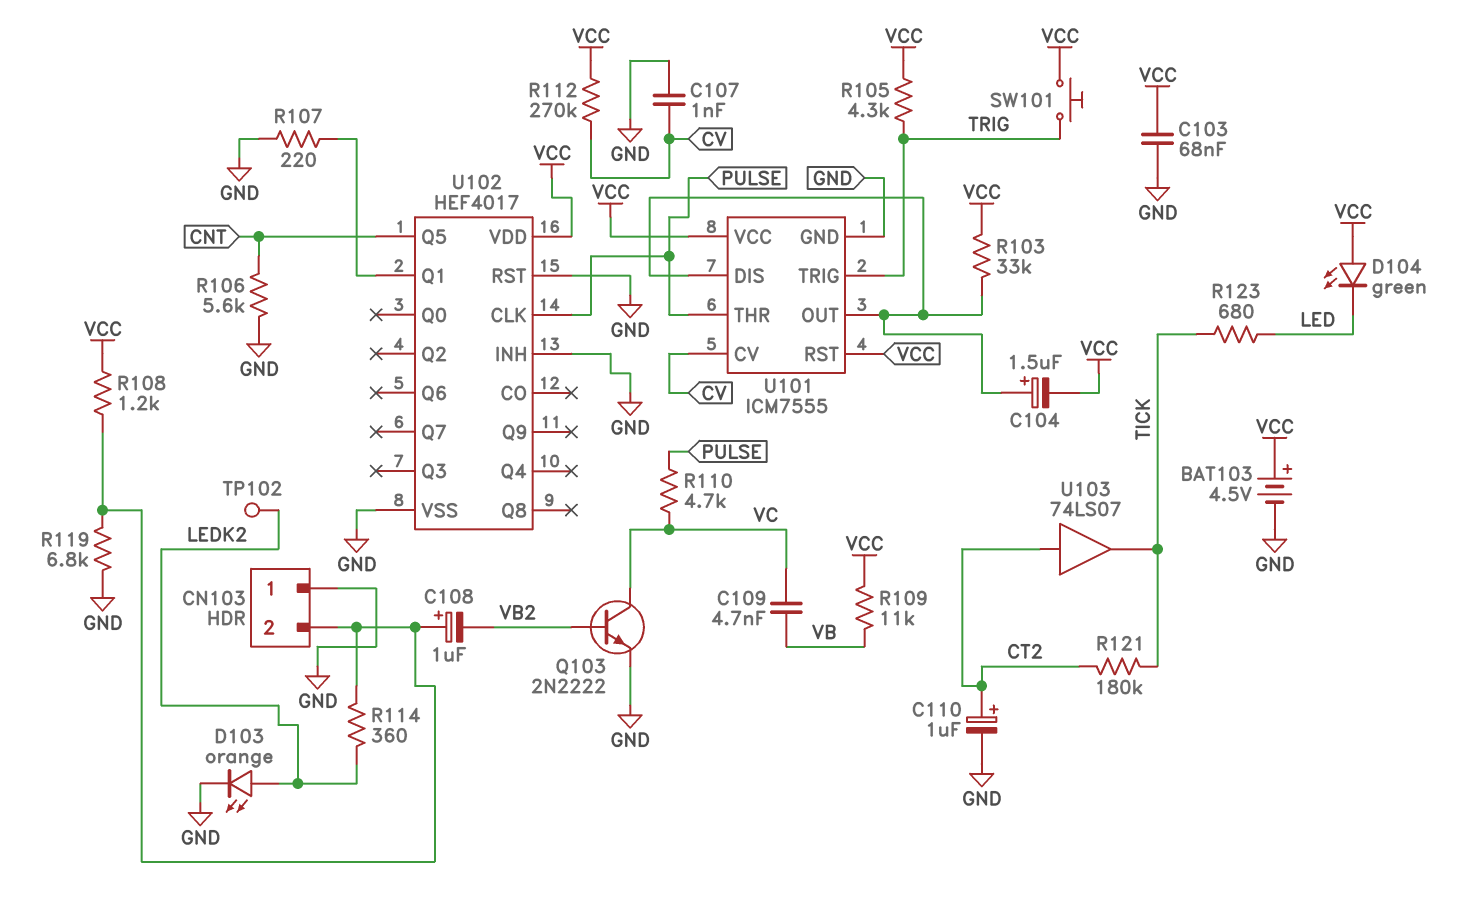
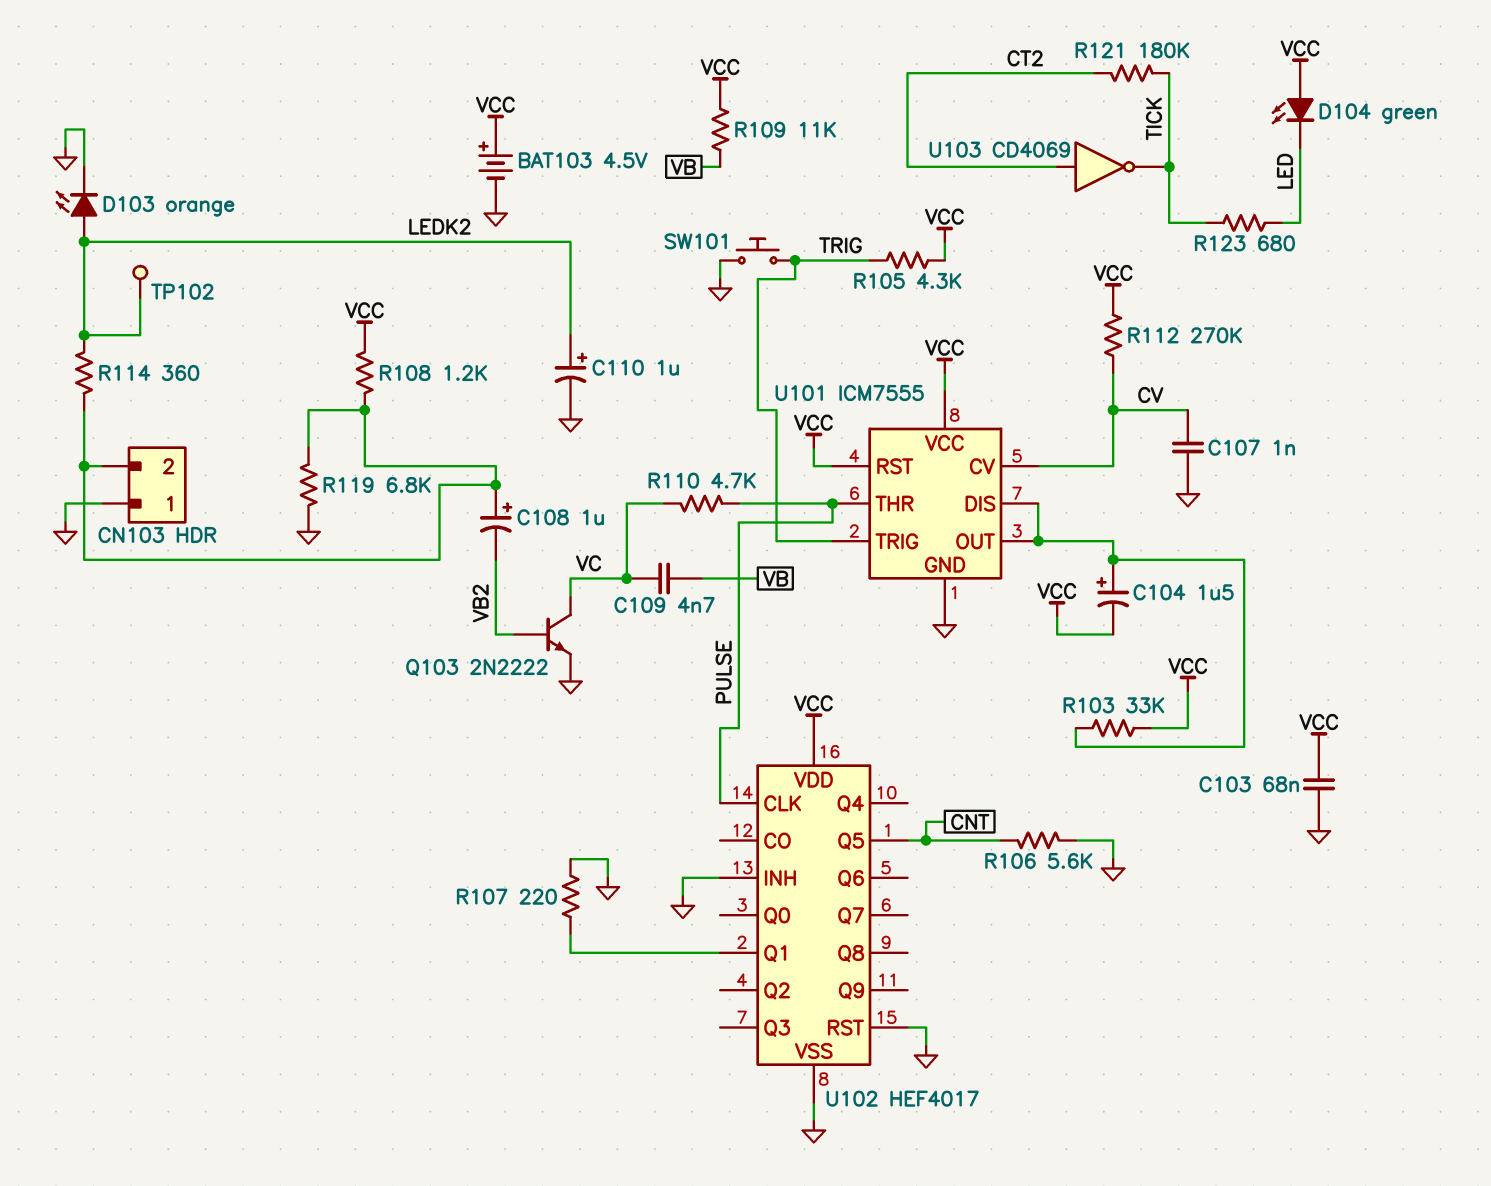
C110: 1uF (plus CT2, minus GND) -> 1uF (plus LEDK2, minus GND)
SW101: button (TRIG, VCC) -> button (GND, TRIG)
U103: buffer 74LS07 (in CT2, out TICK) -> NOT CD4069 (in CT2, out TICK)

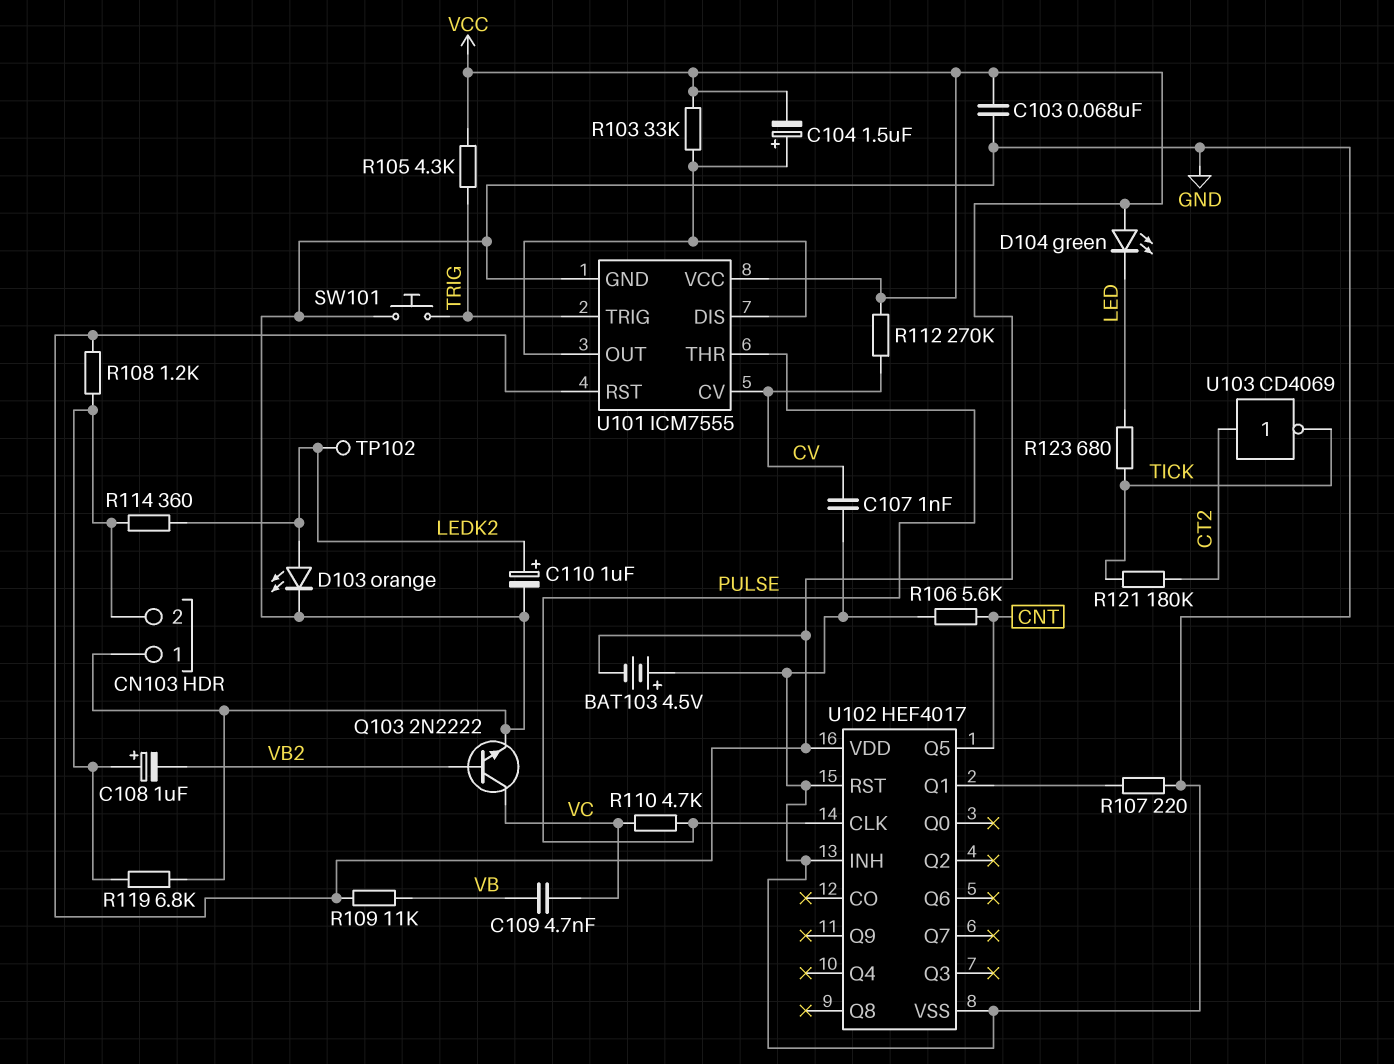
BAT103: 4.5V (plus VCC, minus GND) -> 4.5V (plus GND, minus VCC)

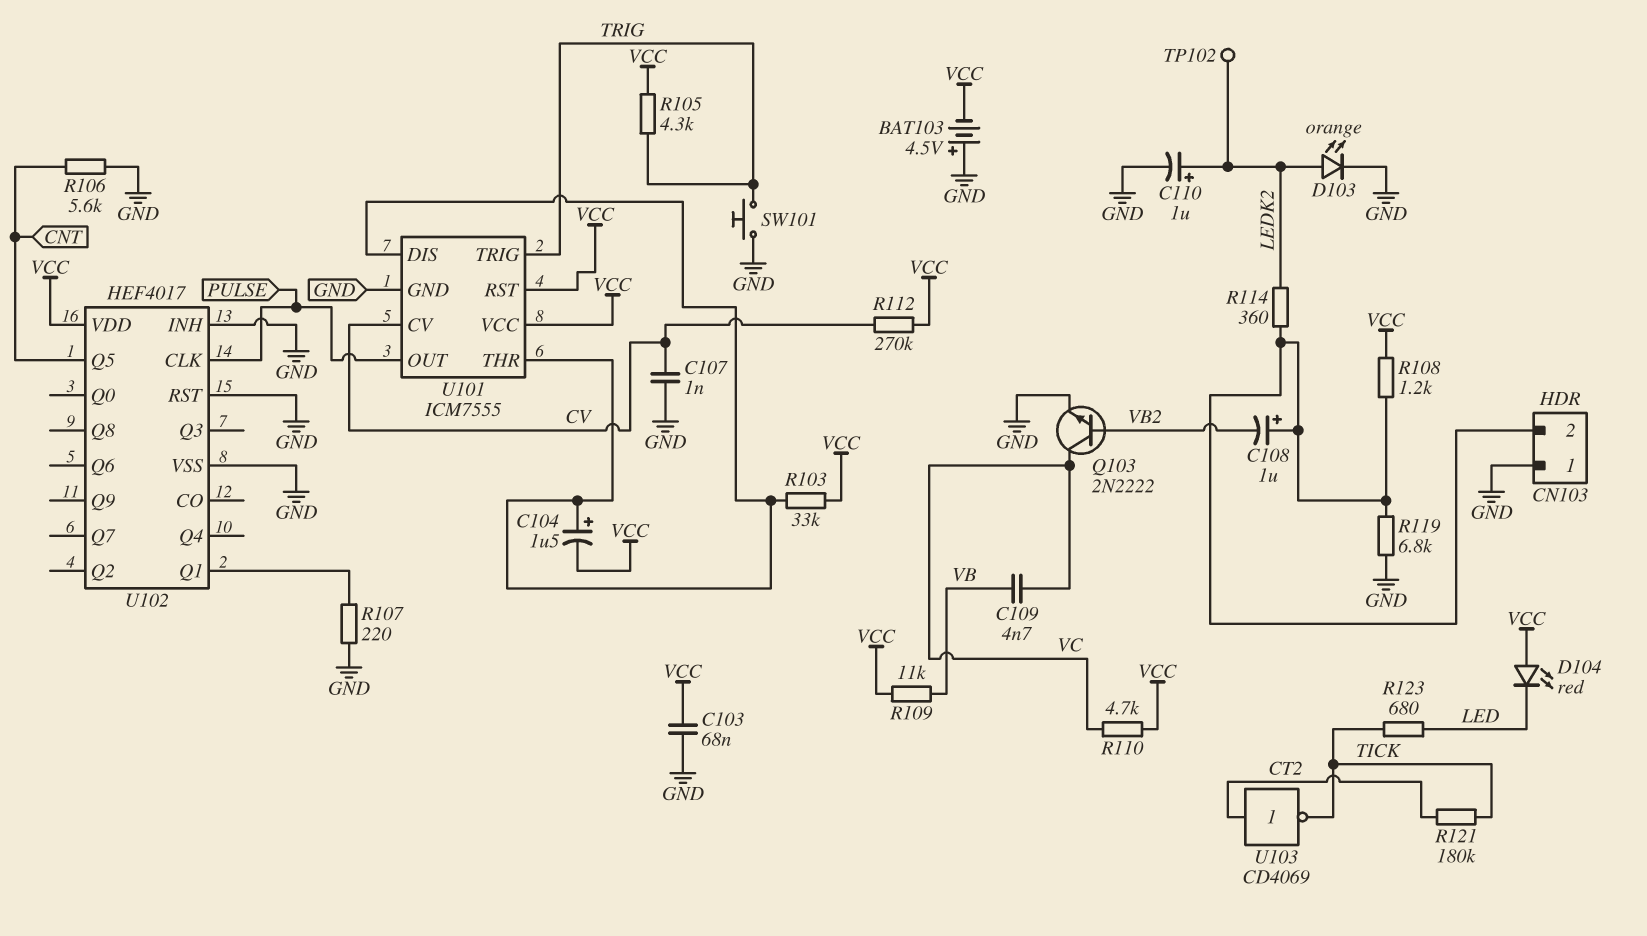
D104: LED green (A VCC, K LED) -> LED red (A VCC, K LED)
R110: 4.7k (PULSE, VC) -> 4.7k (VC, VCC)
U101 pin OUT: U101/DIS -> PULSE
U101 pin THR: PULSE -> U101/DIS

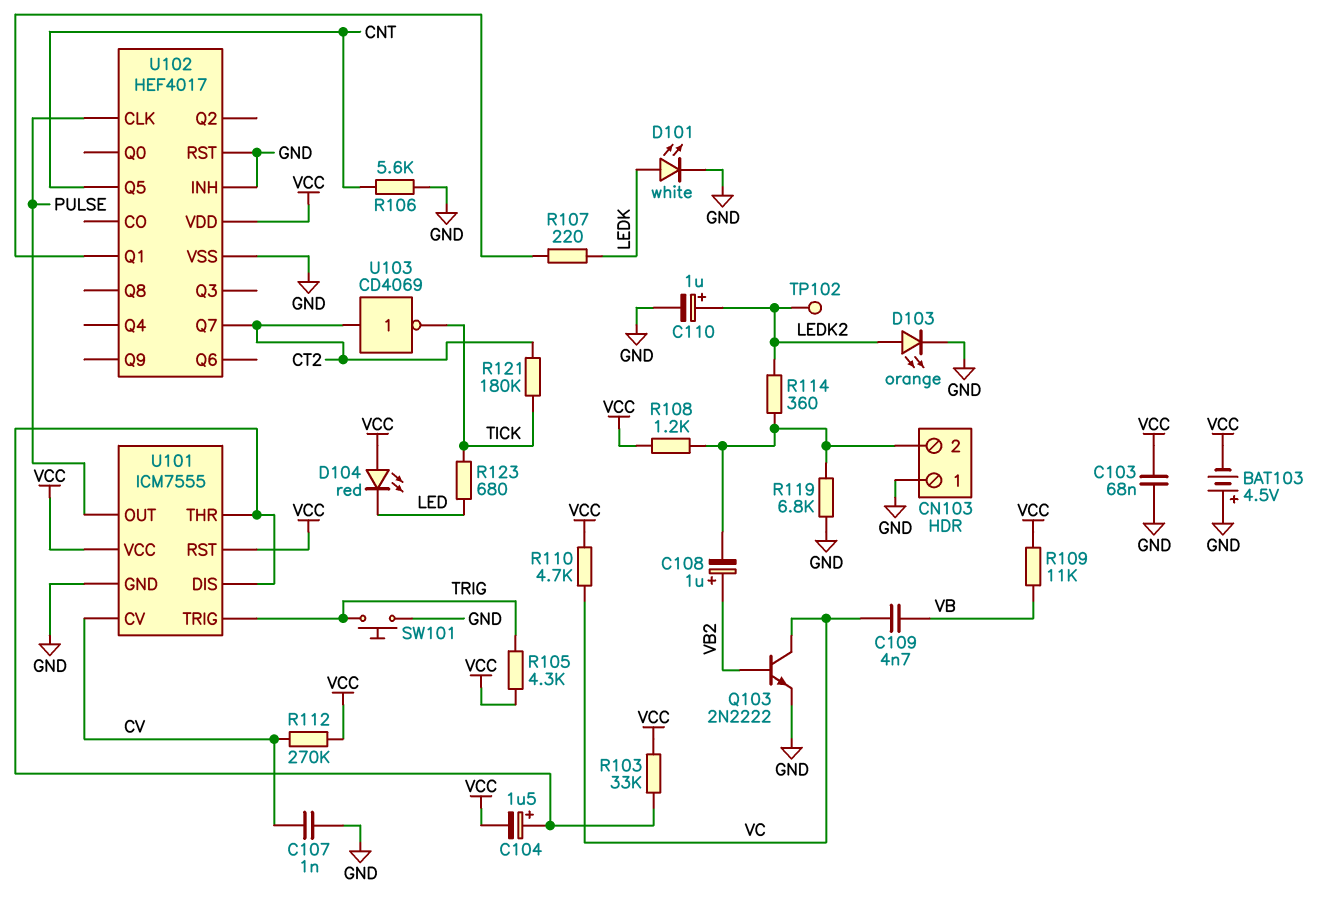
C108: 1uF (plus CN103/2, minus VB2) -> 1uF (plus VB2, minus CN103/2)
D101: none -> LED white (A LEDK, K GND)
R107: 220 (GND, U102/Q1) -> 220 (LEDK, U102/Q1)
U102 pin Q7: none -> CT2

